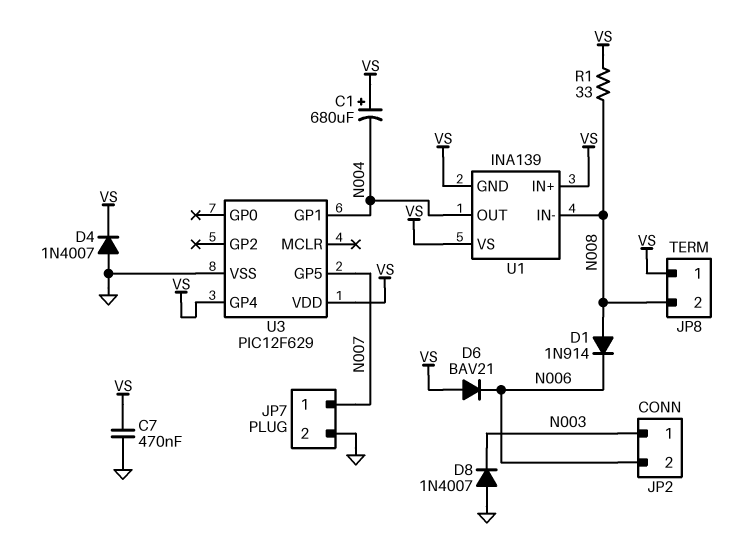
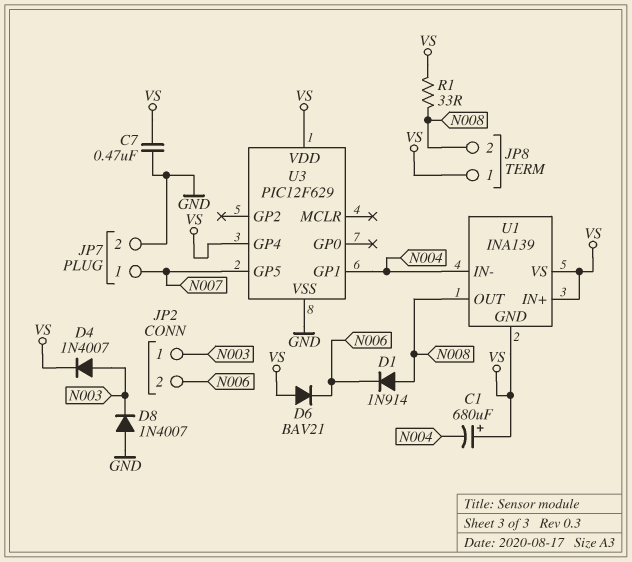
D4: diode 1N4007 (A GND, K VS) -> diode 1N4007 (A N003, K VS)
U1 pin IN-: N008 -> N004
U1 pin OUT: N004 -> N008

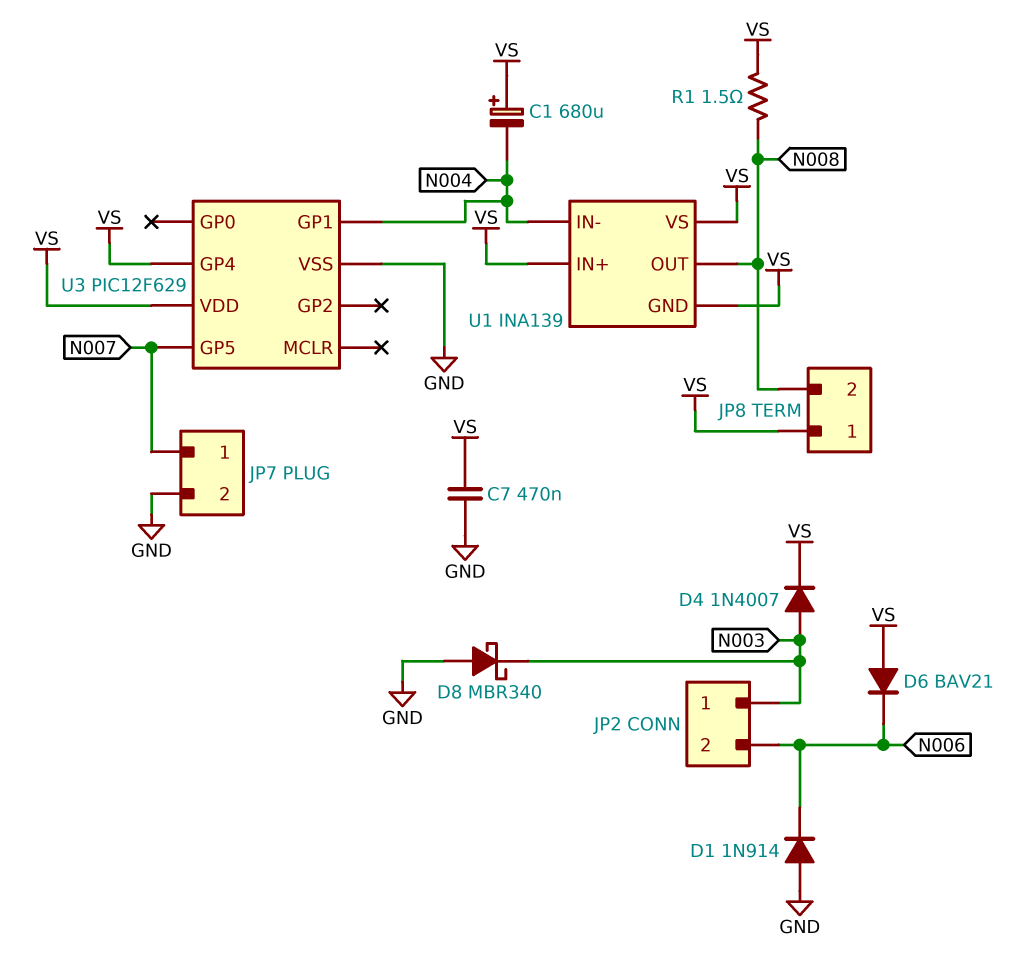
D1: diode 1N914 (A N008, K N006) -> diode 1N914 (A GND, K N006)
D8: diode 1N4007 (A GND, K N003) -> schottky MBR340 (A GND, K N003)
R1: 33 (N008, VS) -> 1.5 (N008, VS)

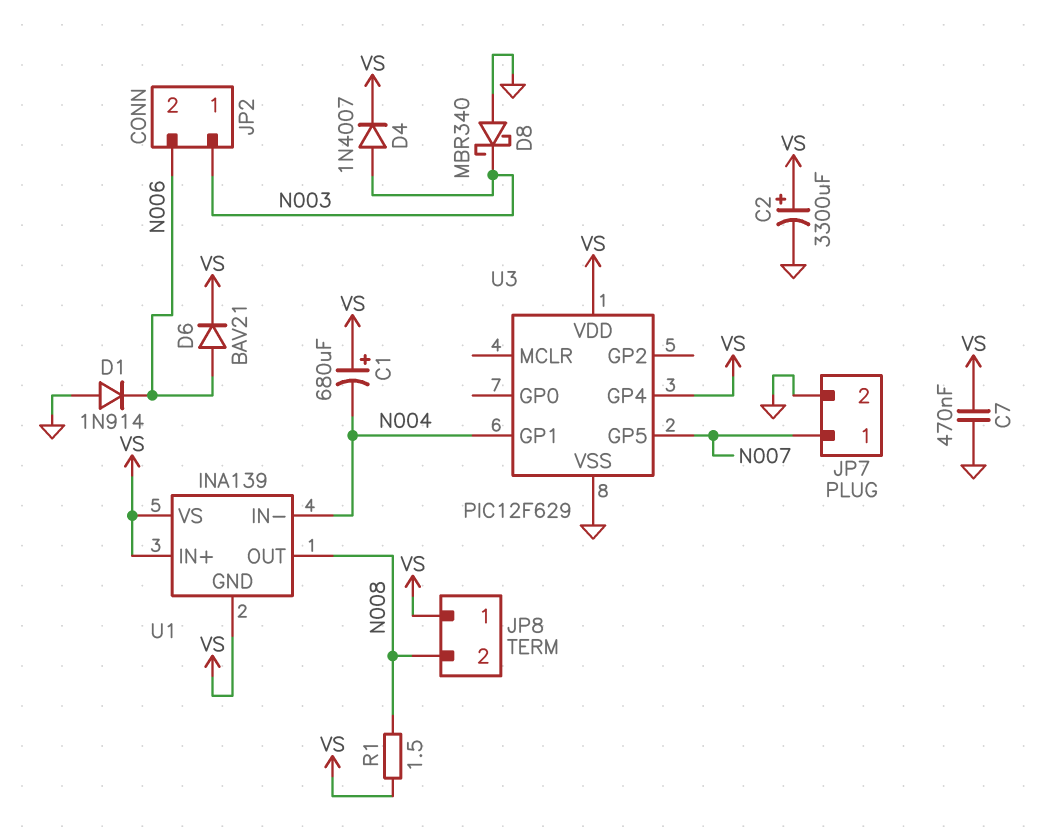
C2: none -> 3300uF (plus VS, minus GND)
D6: diode BAV21 (A VS, K N006) -> diode BAV21 (A N006, K VS)

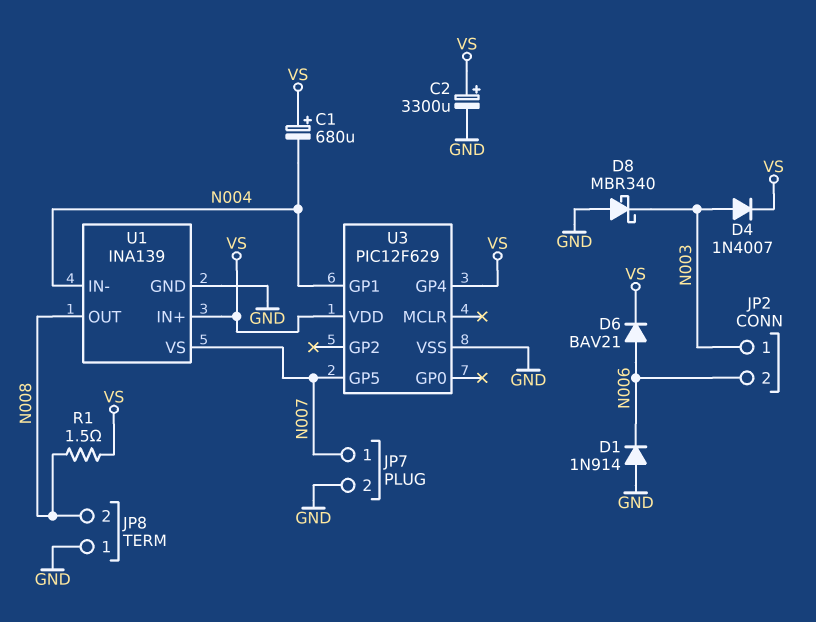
C7: 470nF (GND, VS) -> none
JP8 pin 1: VS -> GND
U1 pin GND: VS -> GND
U1 pin VS: VS -> N007

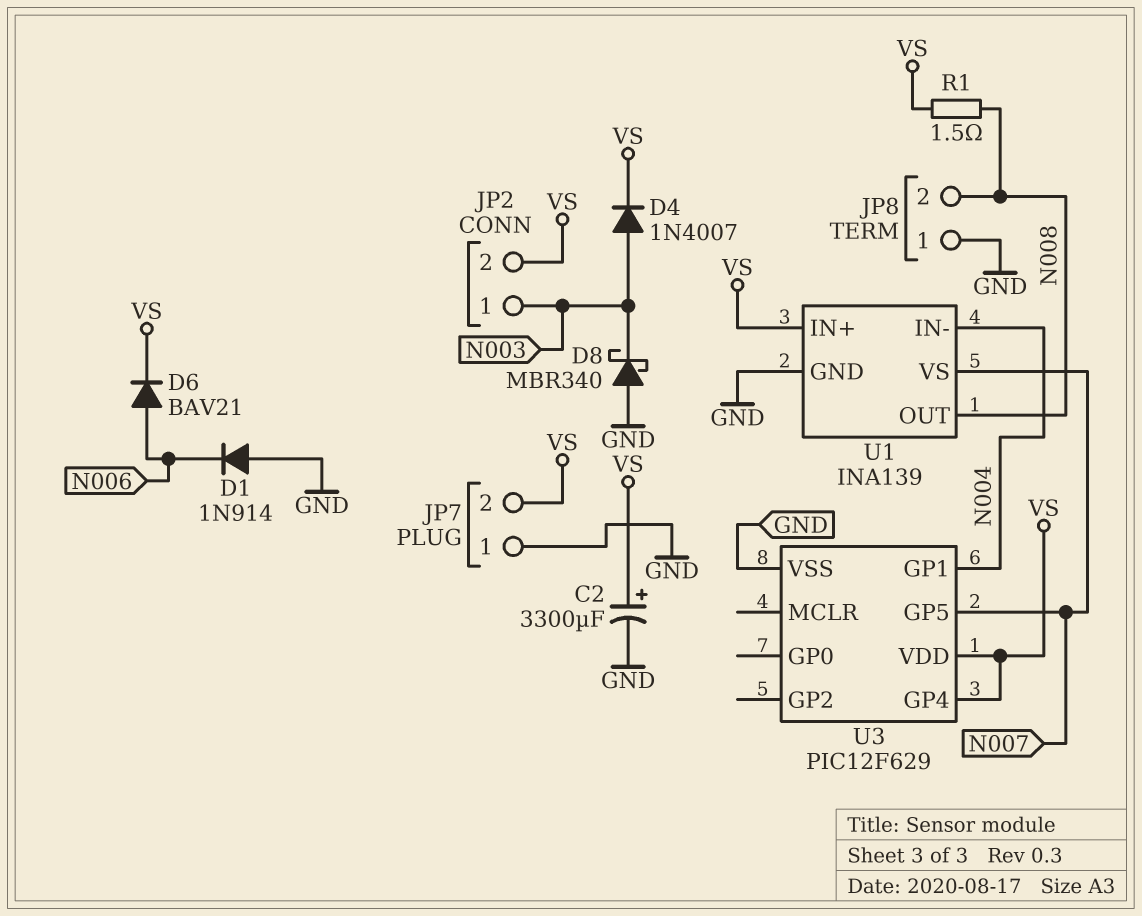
C1: 680uF (plus VS, minus N004) -> none
JP2 pin 2: N006 -> VS
JP7 pin 1: N007 -> GND
JP7 pin 2: GND -> VS

